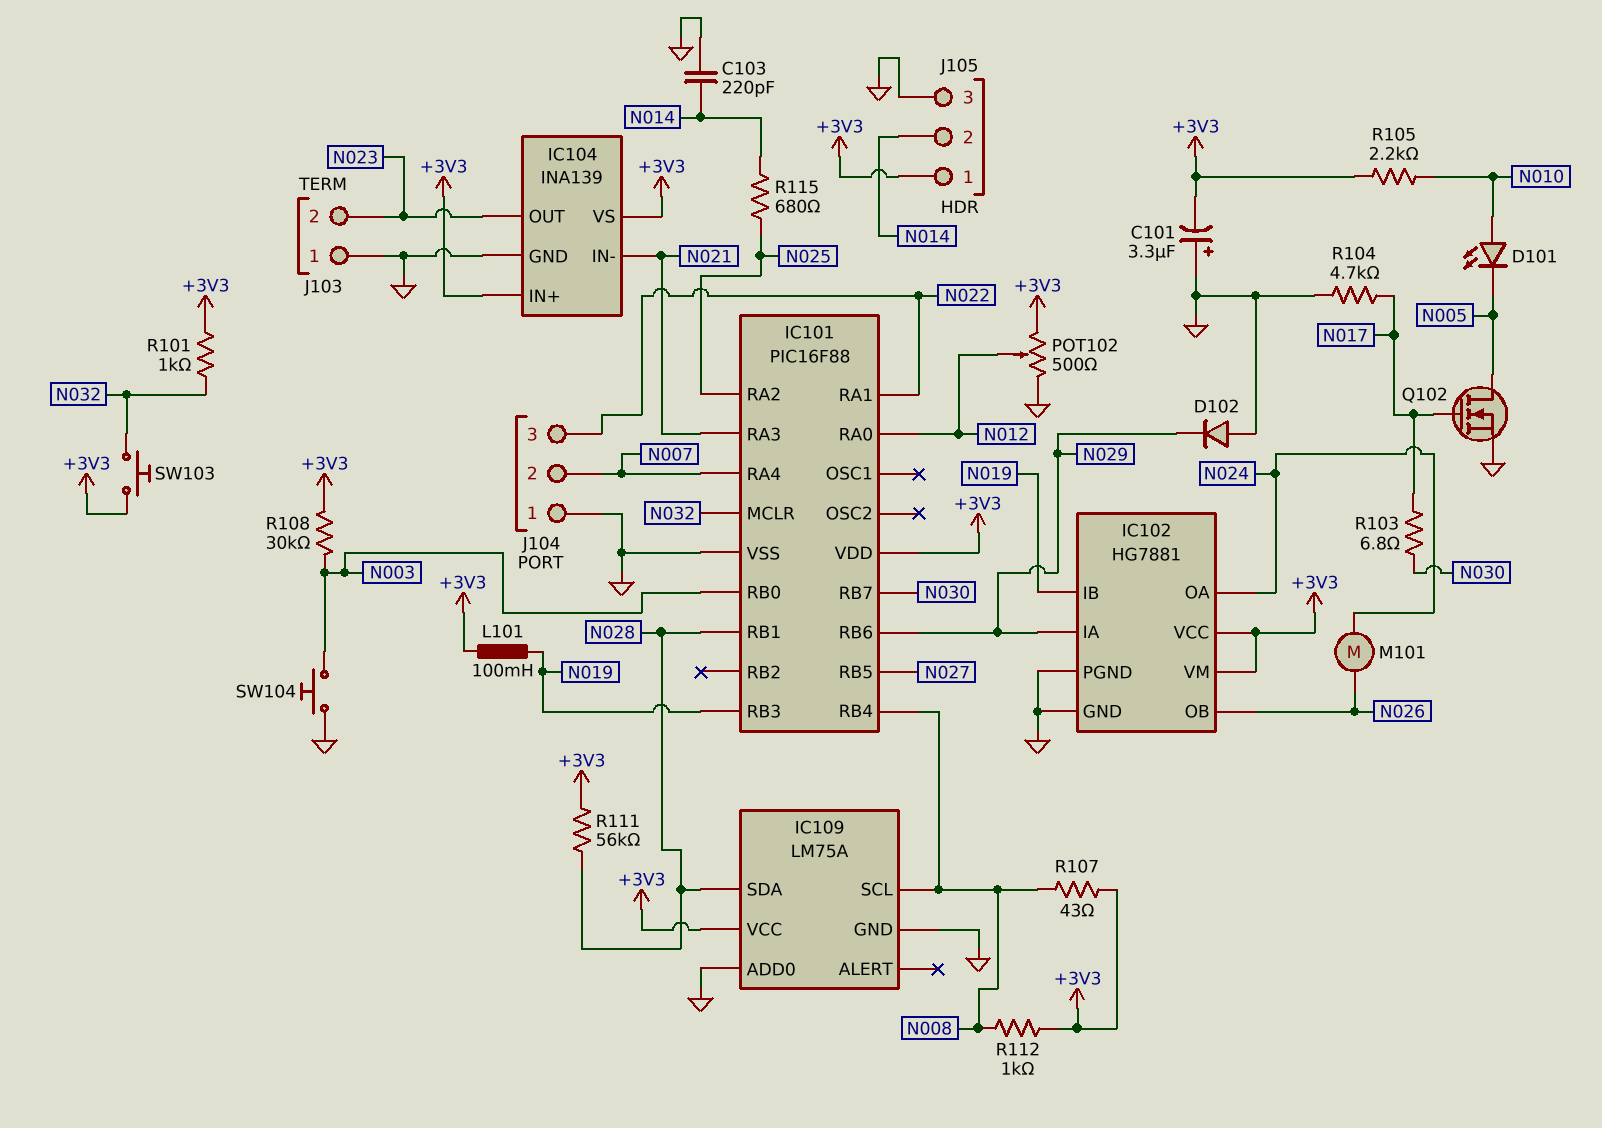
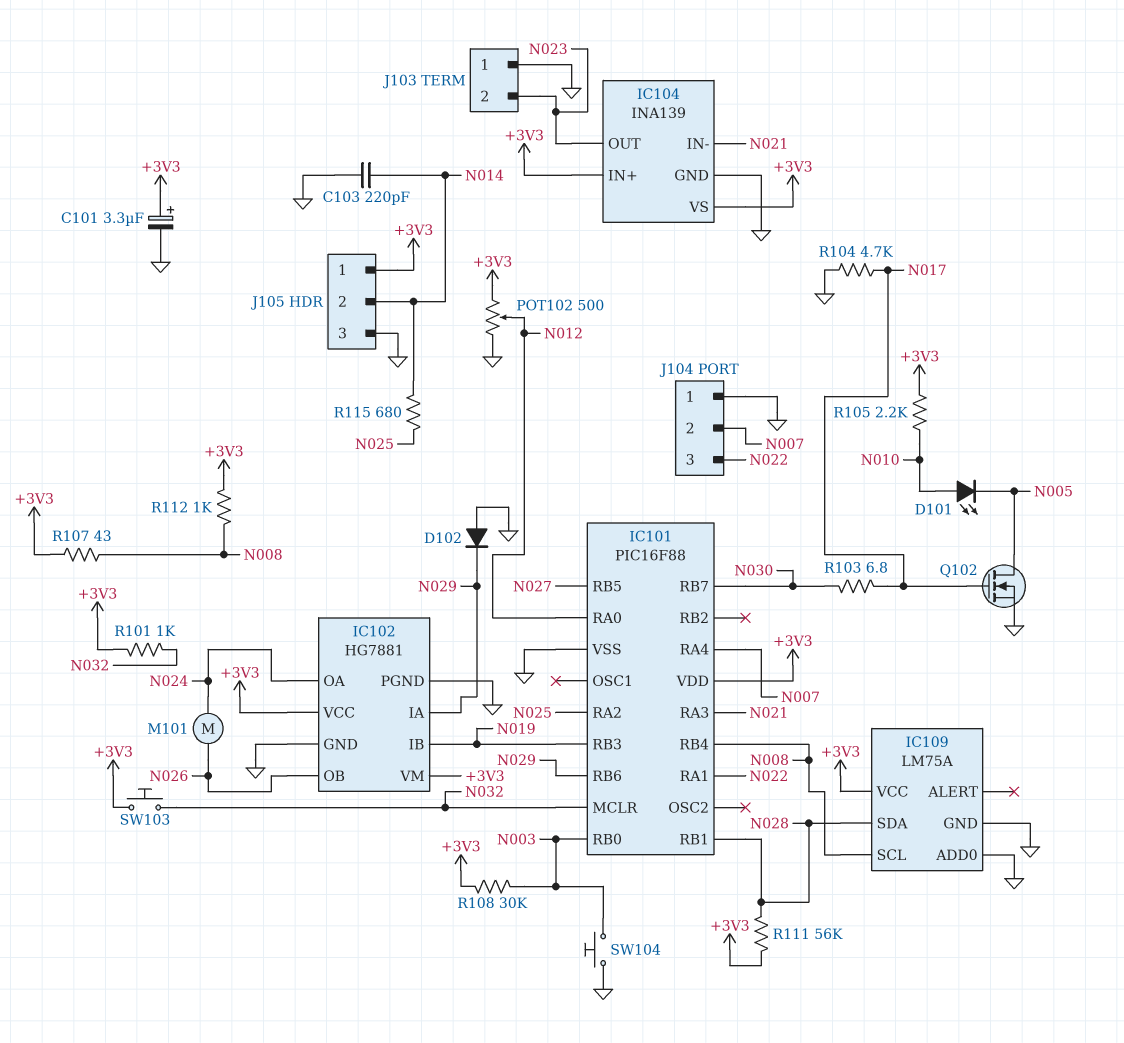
C101: 3.3uF (plus GND, minus +3V3) -> 3.3uF (plus +3V3, minus GND)
L101: 100mH (+3V3, N019) -> none

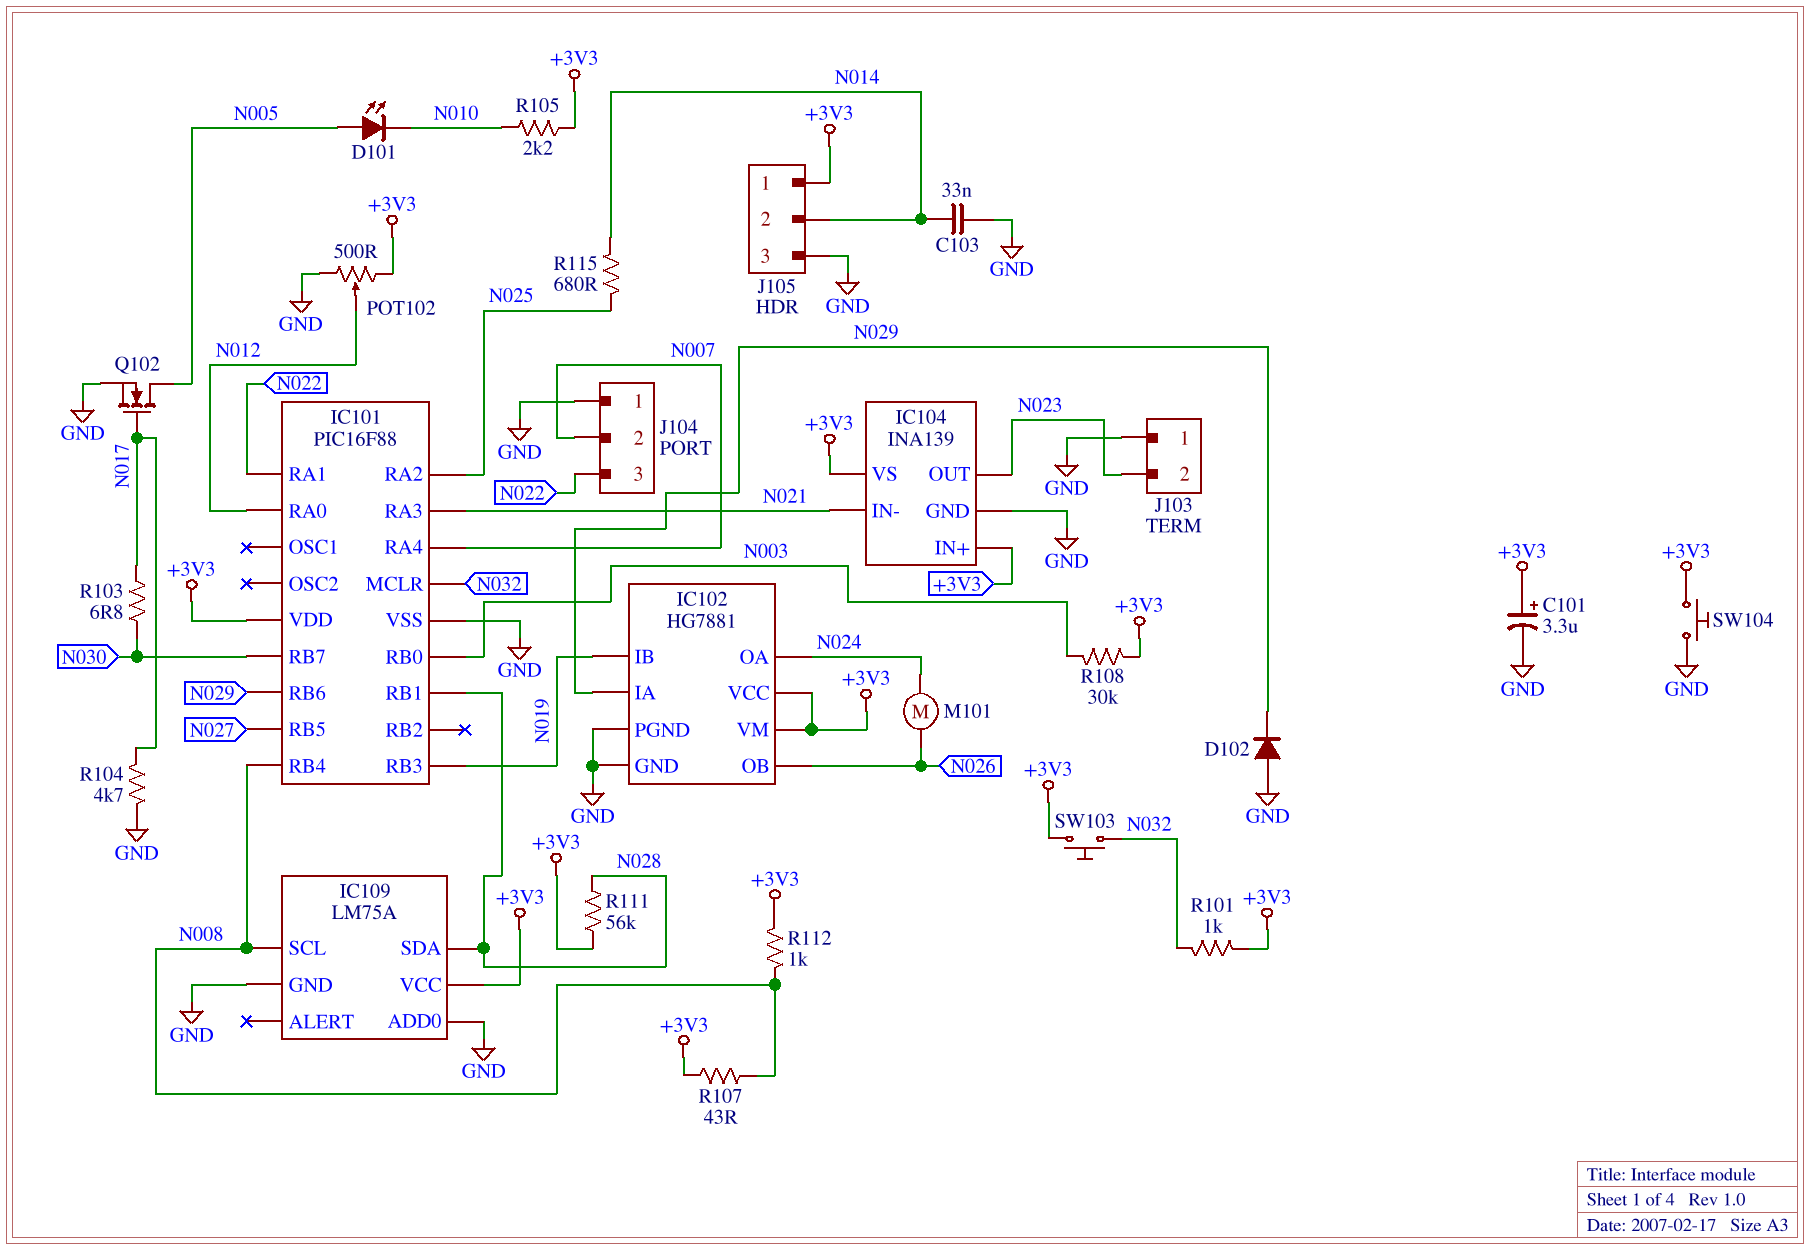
C103: 220pF (GND, N014) -> 33nF (GND, N014)
D101: LED (A N010, K N005) -> LED (A N005, K N010)
SW104: button (GND, N003) -> button (+3V3, GND)

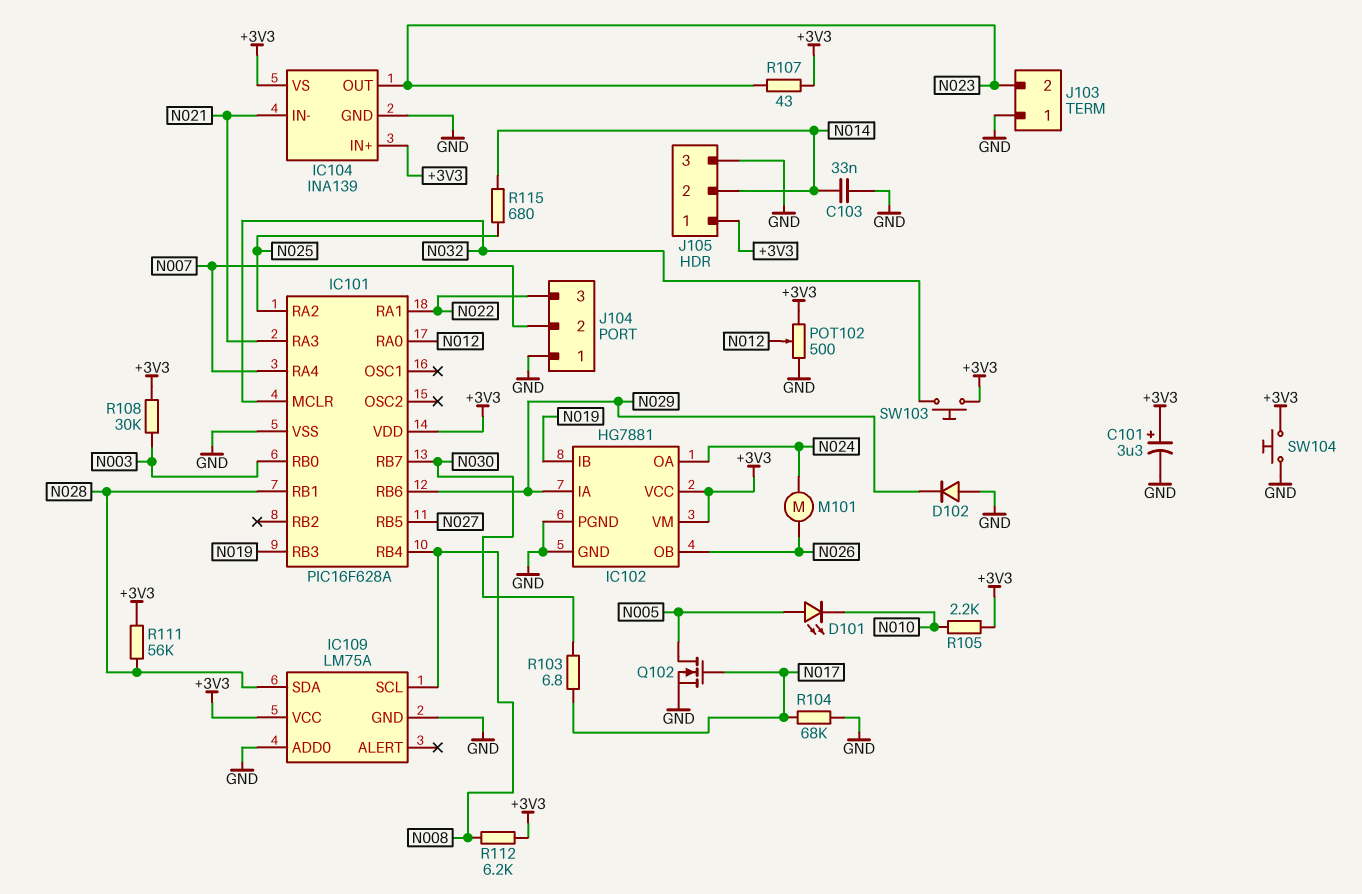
IC101: PIC16F88 -> PIC16F628A
R101: 1k (+3V3, N032) -> none
R104: 4.7k (GND, N017) -> 68k (GND, N017)
R107: 43 (+3V3, N008) -> 43 (+3V3, N023)
R112: 1k (+3V3, N008) -> 6.2k (+3V3, N008)

